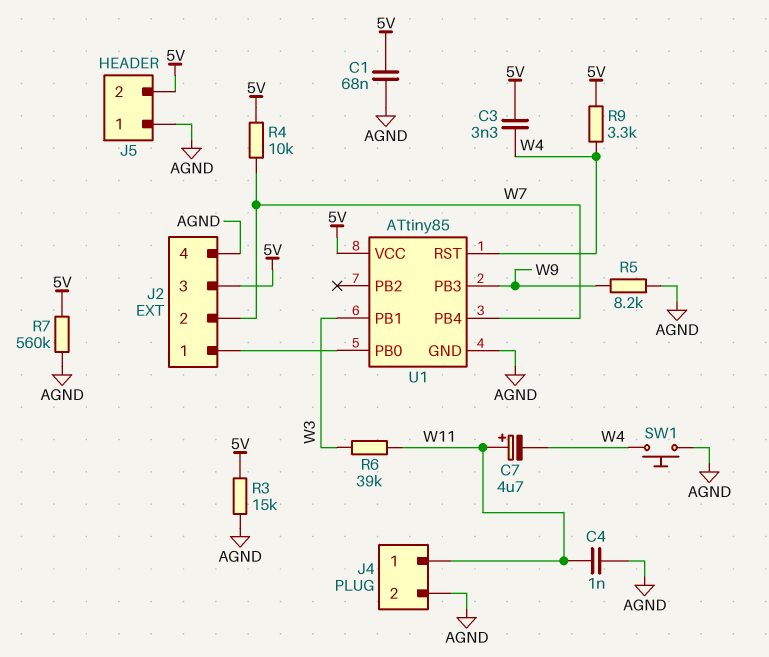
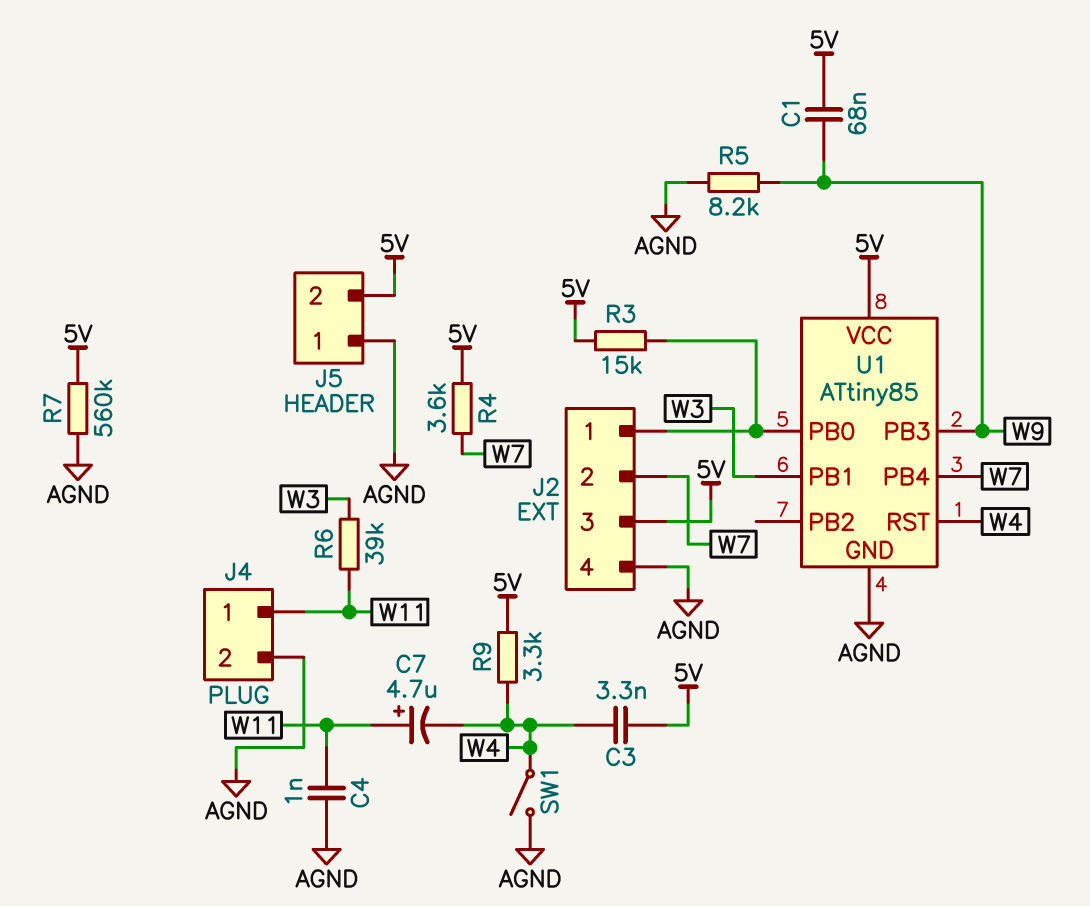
C1: 68nF (5V, AGND) -> 68nF (5V, W9)
R3: 15k (5V, AGND) -> 15k (5V, J2/1)
R4: 10k (5V, W7) -> 3.6k (5V, W7)
SW1: button (AGND, W4) -> switch (AGND, W4)

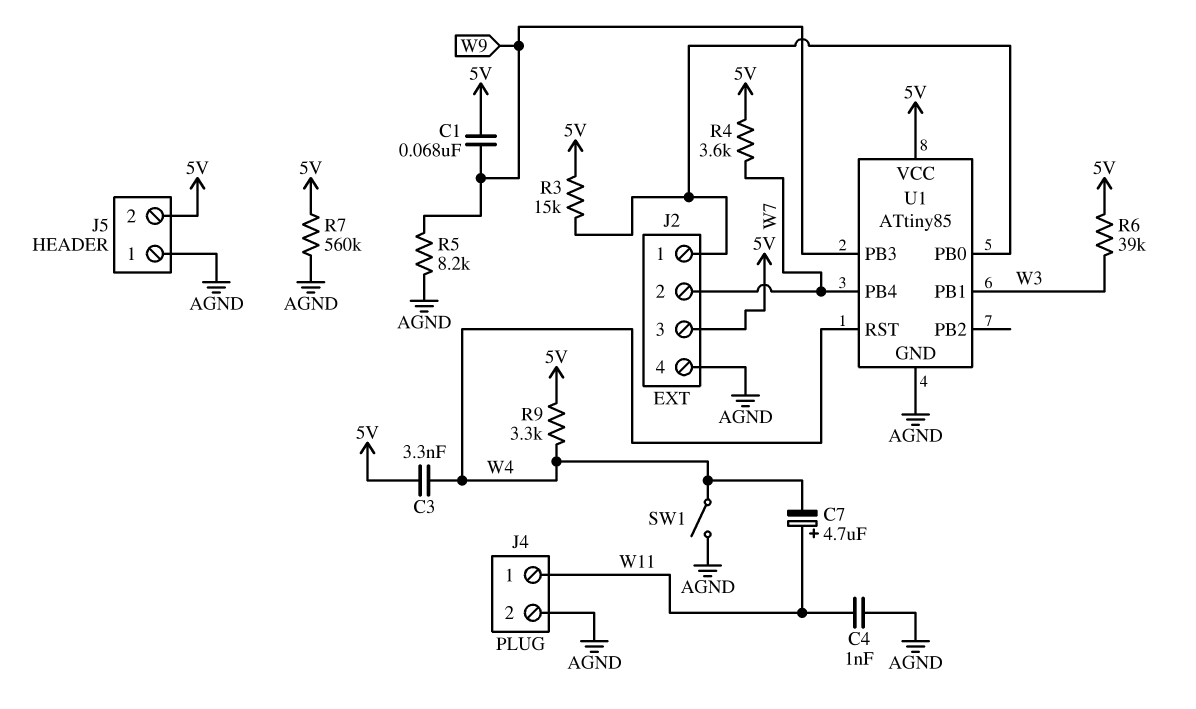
R6: 39k (W3, W11) -> 39k (5V, W3)

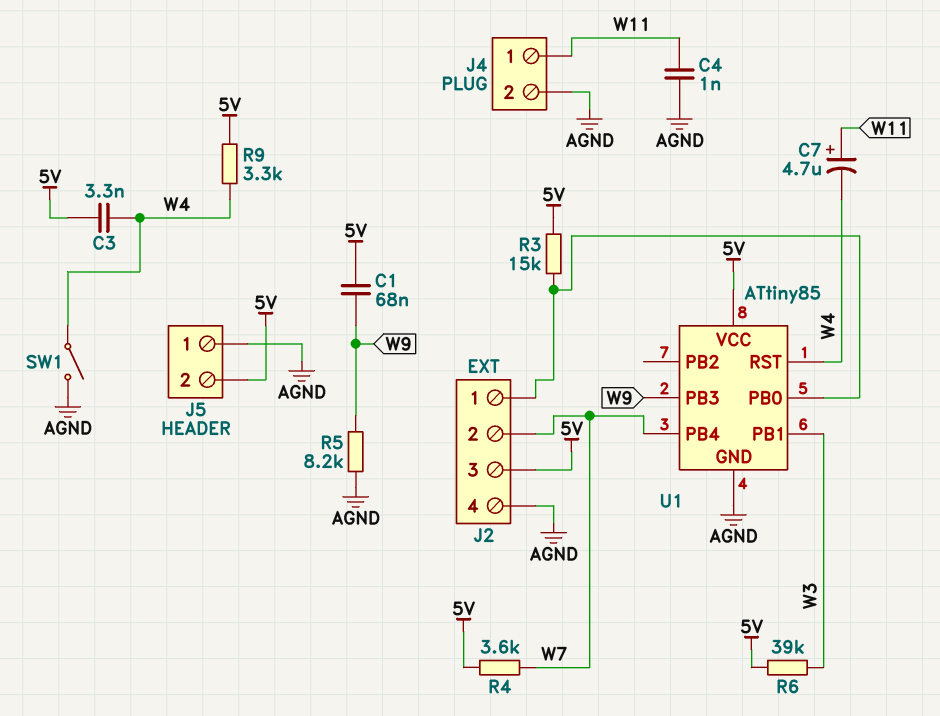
R7: 560k (5V, AGND) -> none

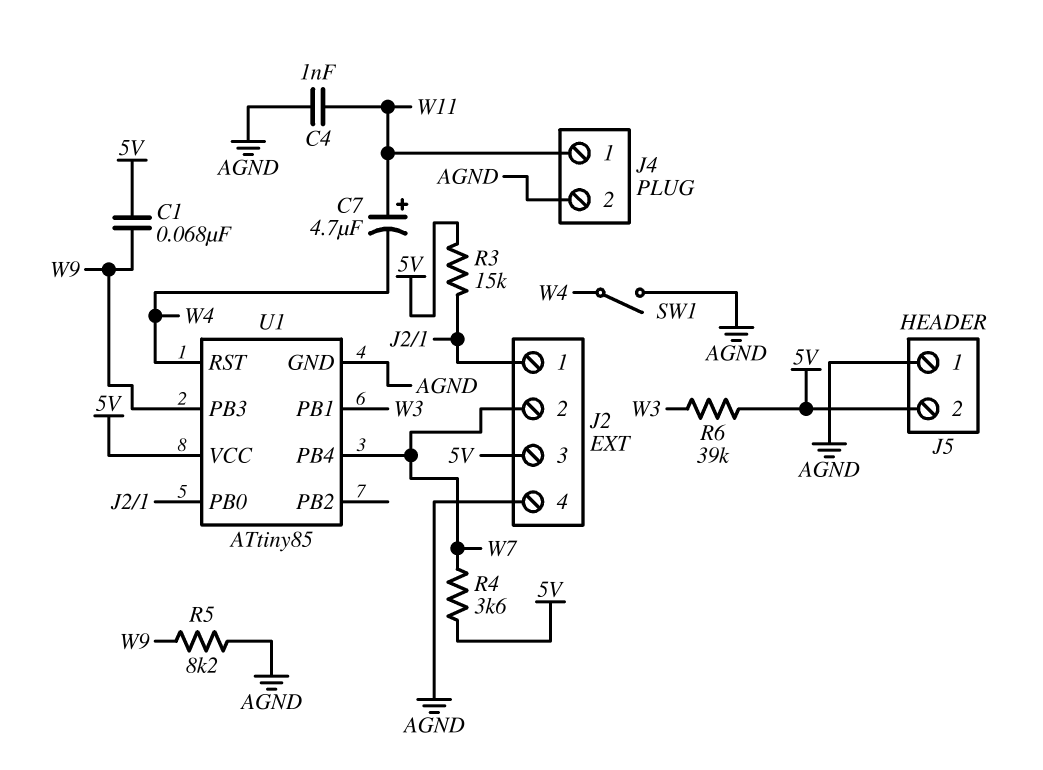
C3: 3.3nF (5V, W4) -> none
R9: 3.3k (5V, W4) -> none

